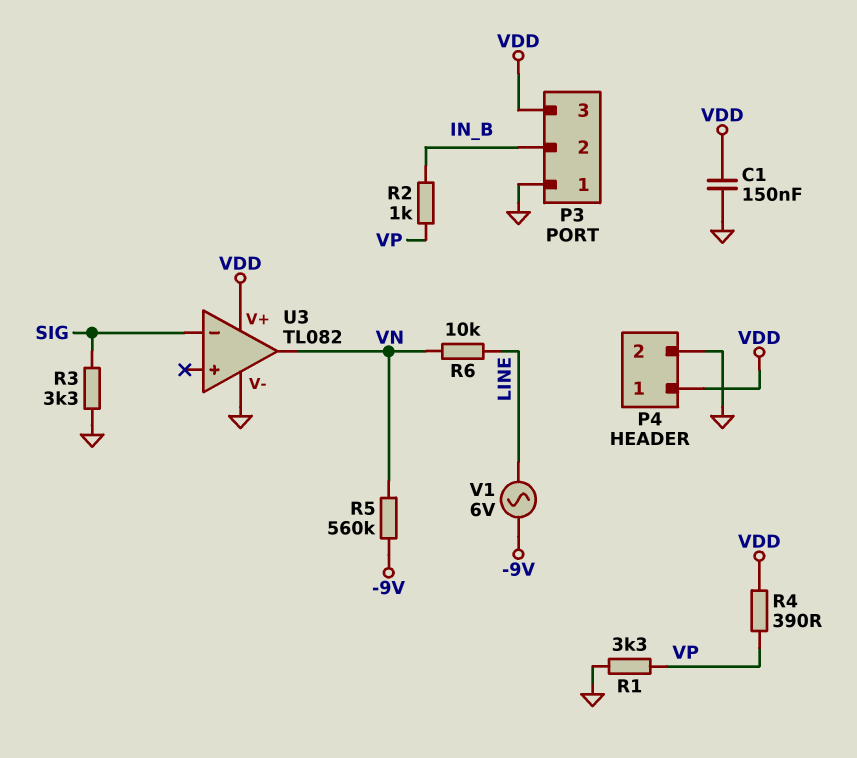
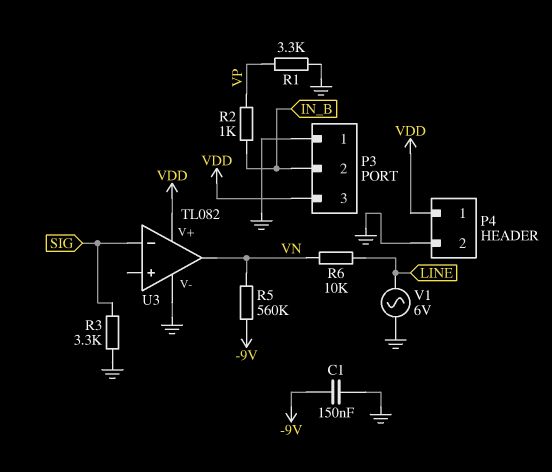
C1: 150nF (GND, VDD) -> 150nF (-9V, GND)
R4: 390 (VDD, VP) -> none
V1: AC 6V (-9V, LINE) -> AC 6V (GND, LINE)

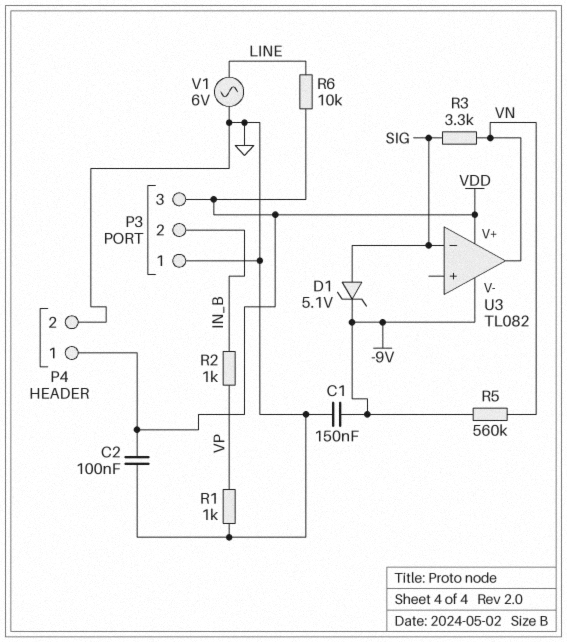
C2: none -> 100nF (GND, VDD)
D1: none -> zener 5.1V (A SIG, K -9V)
R1: 3.3k (GND, VP) -> 1k (GND, VP)
R3: 3.3k (GND, SIG) -> 3.3k (SIG, VN)
R6: 10k (LINE, VN) -> 10k (LINE, VDD)
U3 pin V-: GND -> -9V

